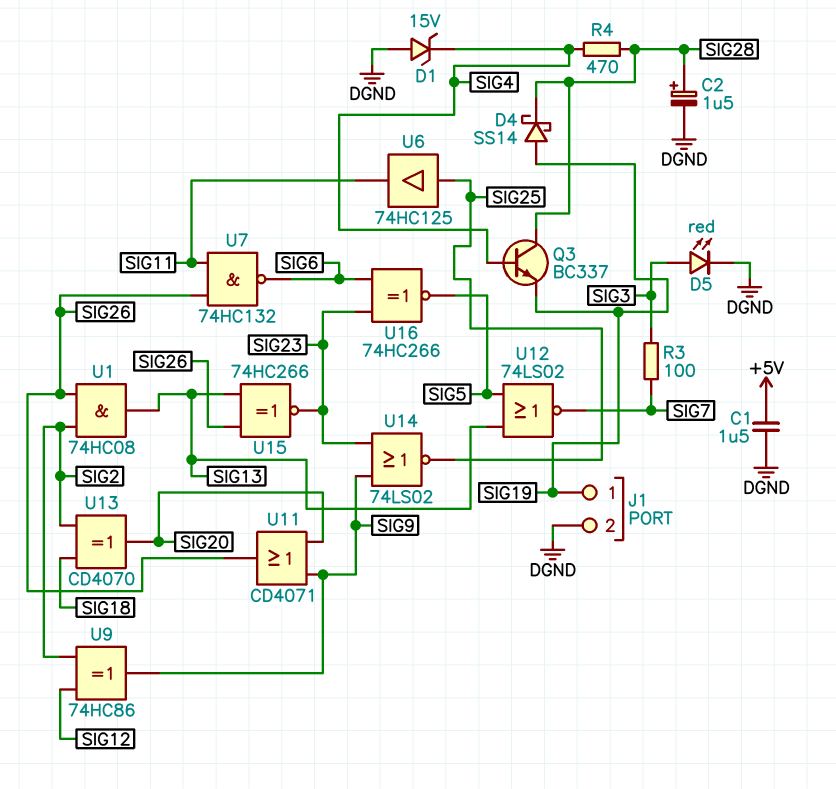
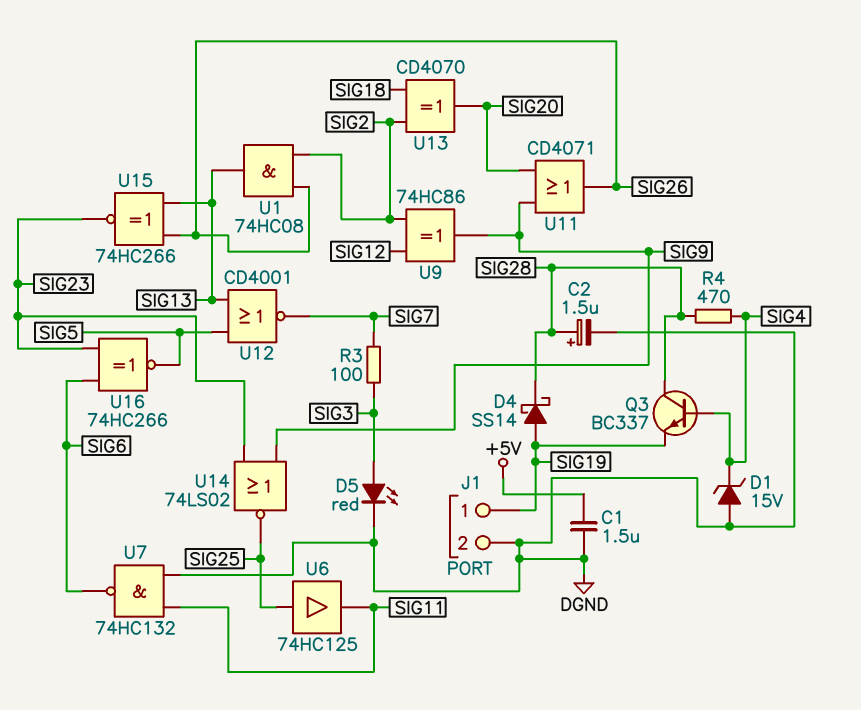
U7: NAND 74HC132 (in SIG11, in SIG26, out SIG6) -> NAND 74HC132 (in DGND, in SIG11, out SIG6)
U12: NOR 74LS02 (in SIG5, in SIG13, out SIG7) -> NOR CD4001 (in SIG5, in SIG13, out SIG7)

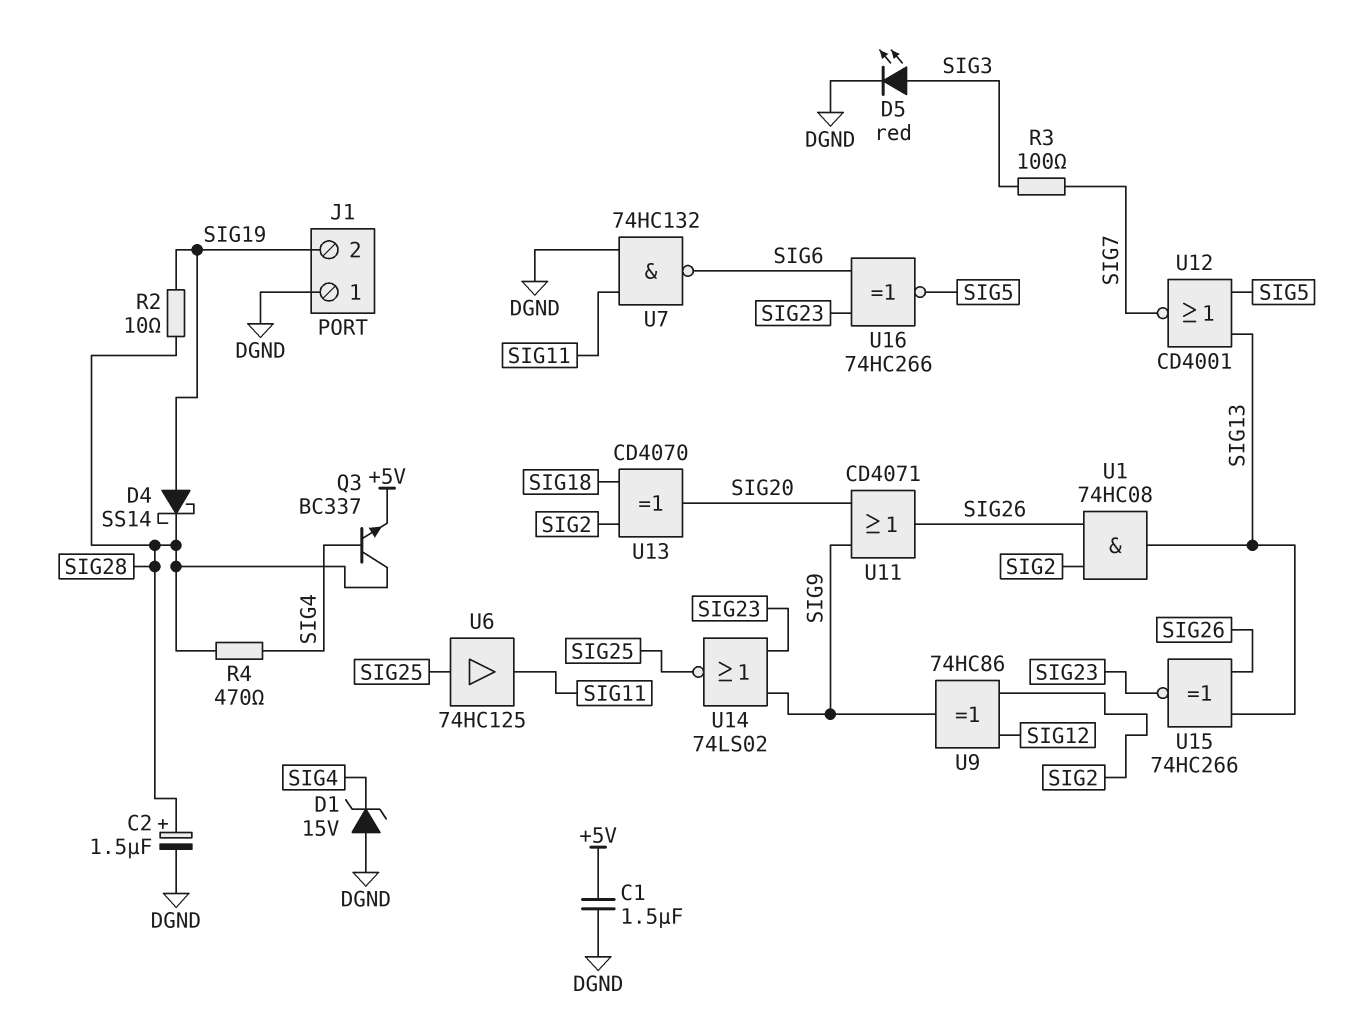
J1 pin 1: SIG19 -> DGND
J1 pin 2: DGND -> SIG19
Q3: NPN BC337 (B SIG4, C SIG28, E SIG19) -> NPN BC337 (B SIG4, C SIG28, E +5V)
R2: none -> 10 (SIG19, SIG28)

